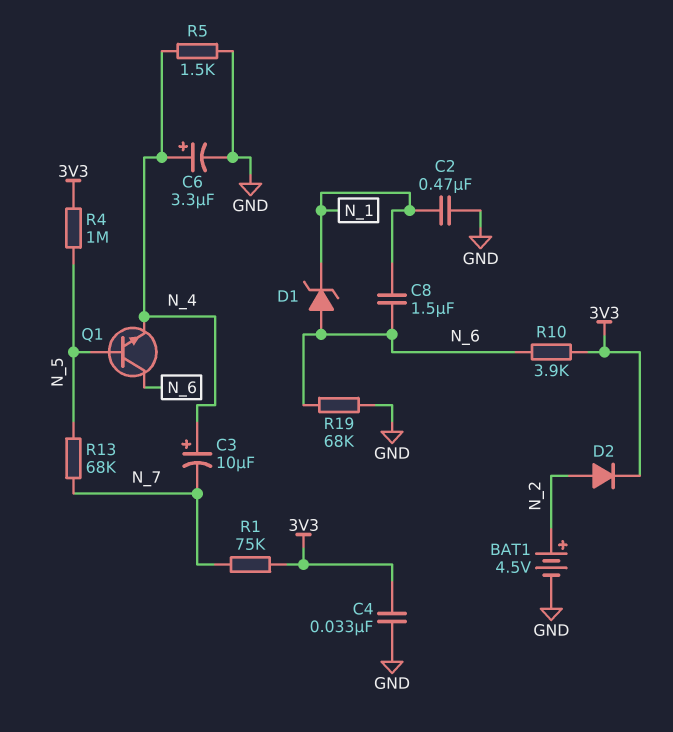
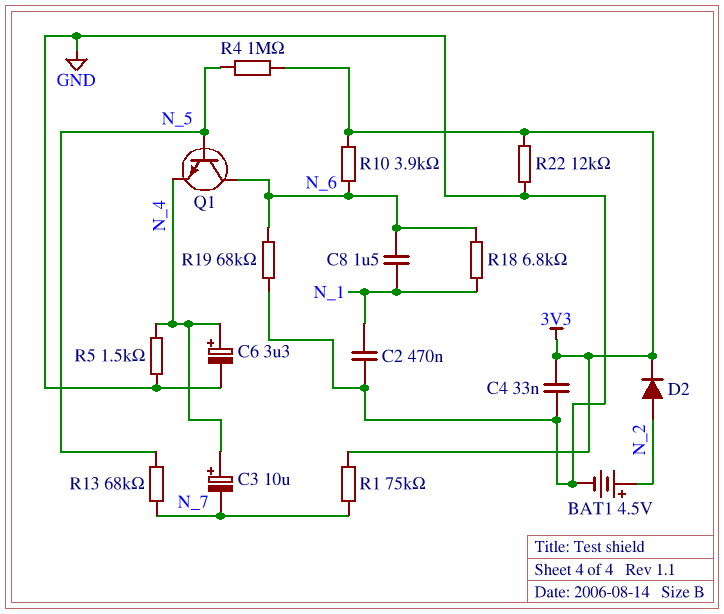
D1: zener (A N_6, K N_1) -> none
R18: none -> 6.8k (N_1, N_6)
R22: none -> 12k (3V3, GND)

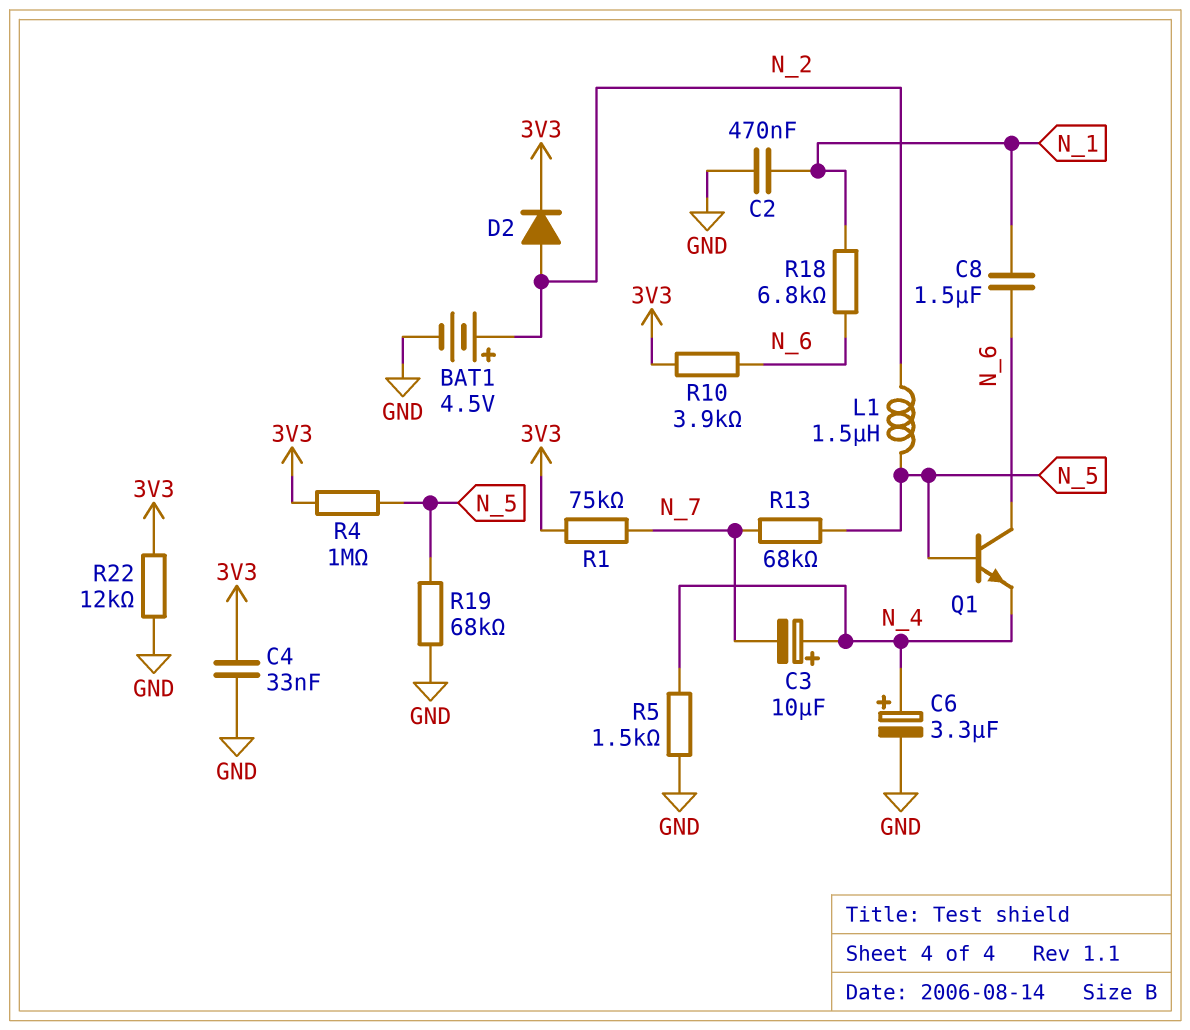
L1: none -> 1.5uH (N_2, N_5)
R19: 68k (GND, N_6) -> 68k (GND, N_5)

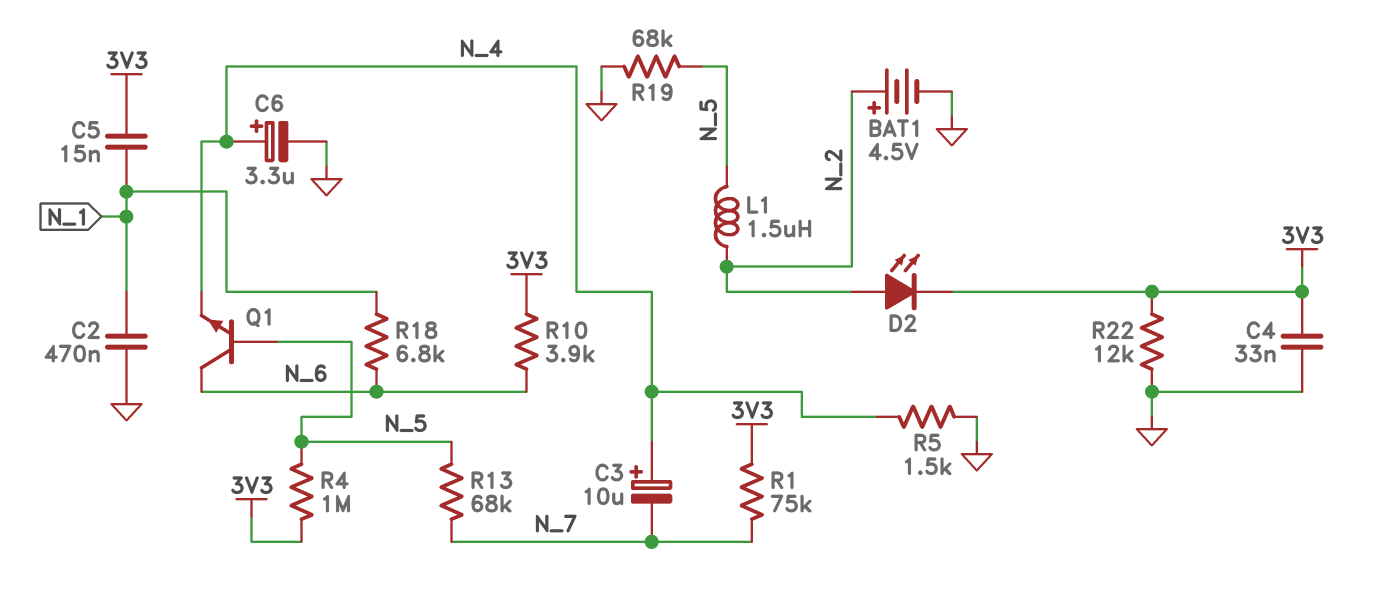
C5: none -> 15nF (3V3, N_1)
C8: 1.5uF (N_1, N_6) -> none
D2: diode (A N_2, K 3V3) -> LED (A N_2, K 3V3)

